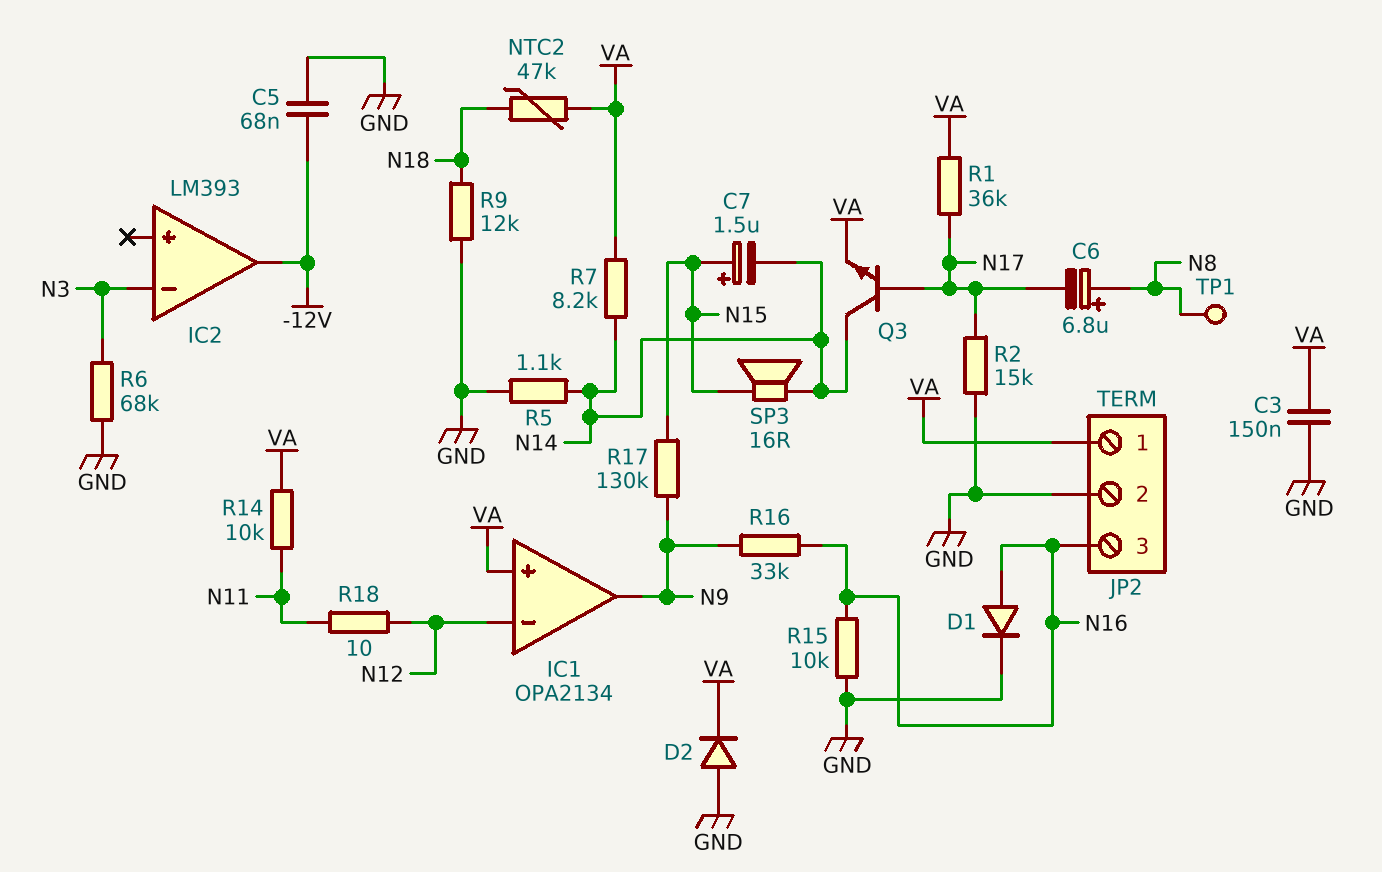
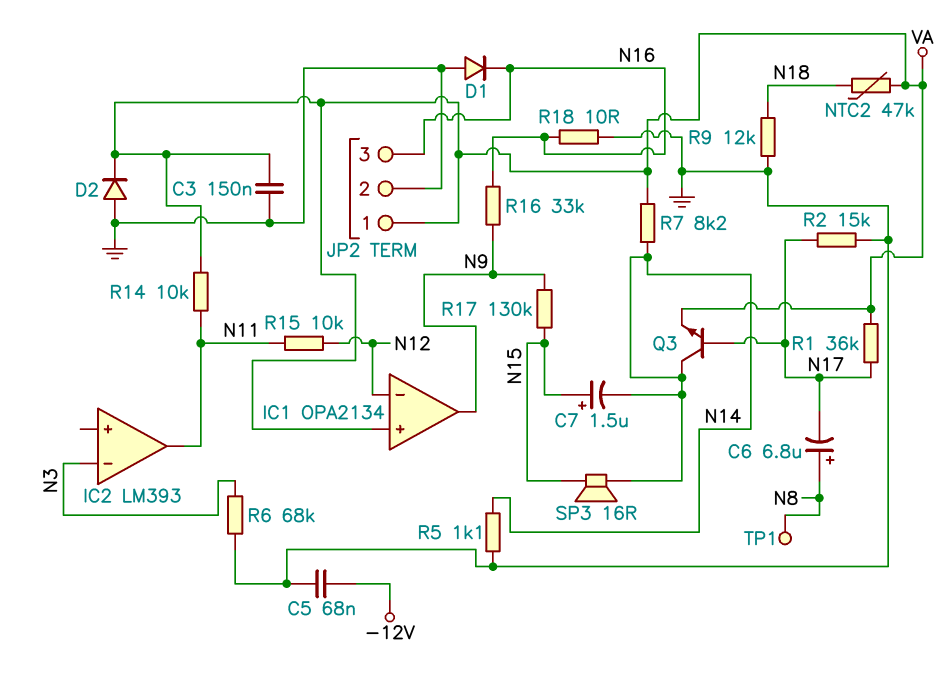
D1: diode (A N16, K GND) -> diode (A GND, K N16)
IC2 pin out: -12V -> N11
R15: 10k (GND, N16) -> 10k (N11, N12)
R18: 10 (N11, N12) -> 10 (GND, N16)

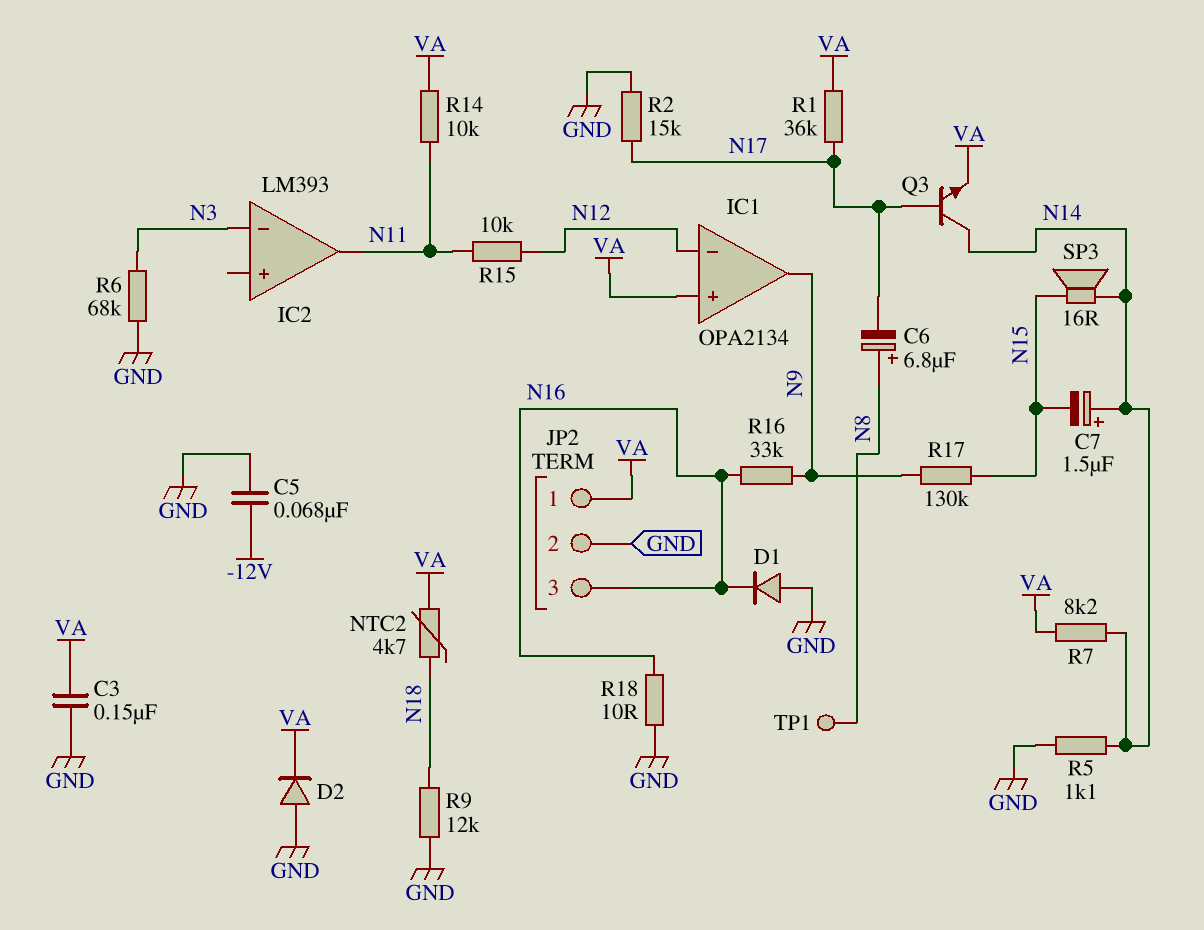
C7: 1.5uF (plus N15, minus N14) -> 1.5uF (plus N14, minus N15)
NTC2: 47k (N18, VA) -> 4.7k (N18, VA)

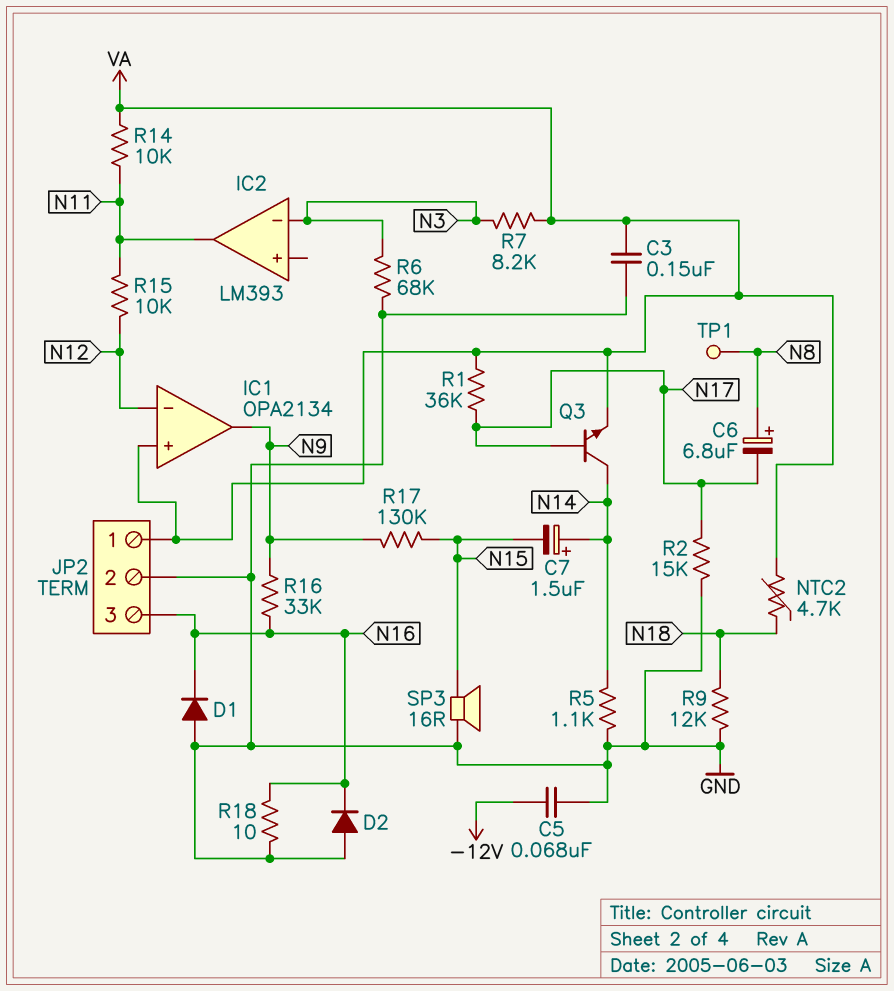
D2: diode (A GND, K VA) -> diode (A GND, K N16)
R7: 8.2k (N14, VA) -> 8.2k (N3, VA)
SP3: speaker 16R (N14, N15) -> speaker 16R (GND, N15)

